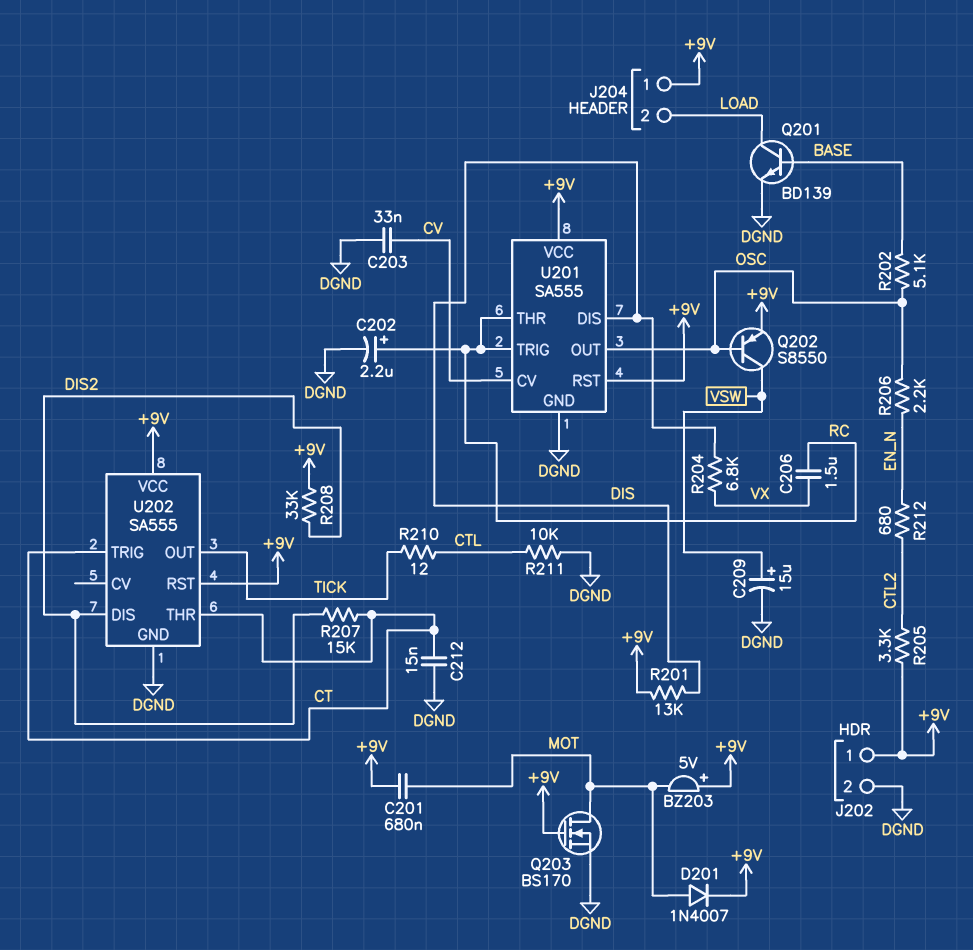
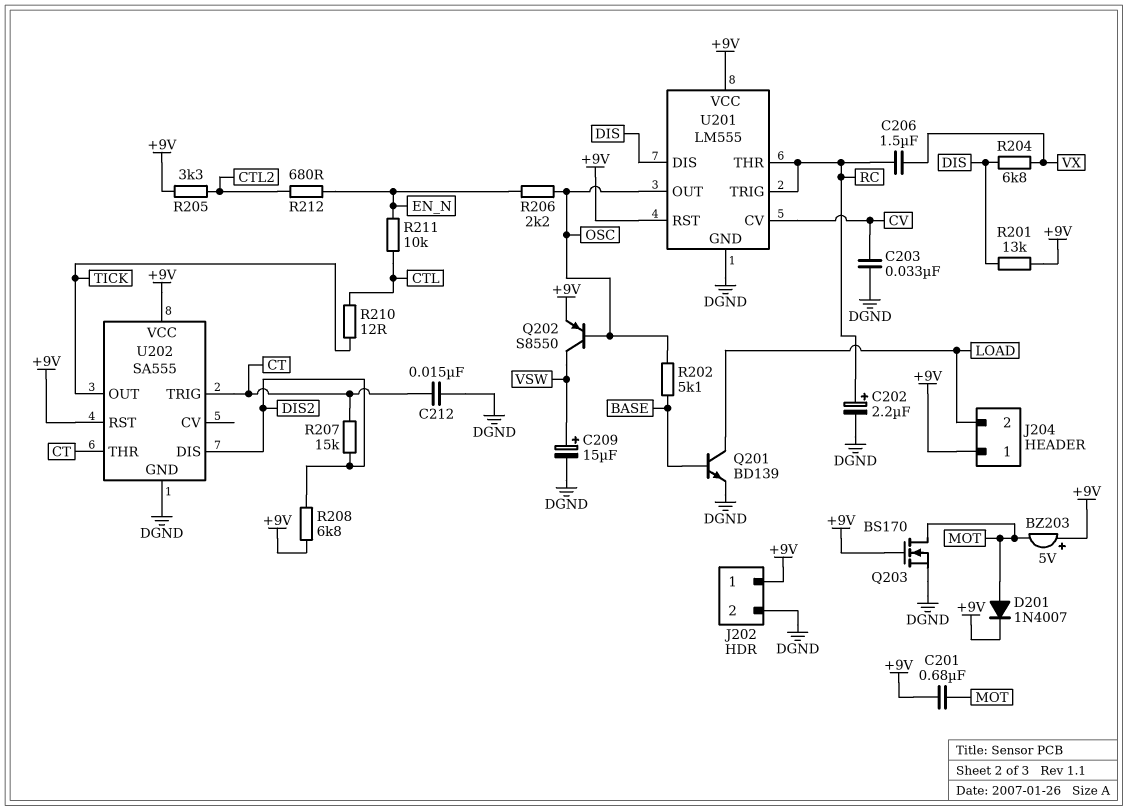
R208: 33k (+9V, DIS2) -> 6.8k (+9V, DIS2)
R211: 10k (CTL, DGND) -> 10k (CTL, EN_N)
U201: SA555 -> LM555

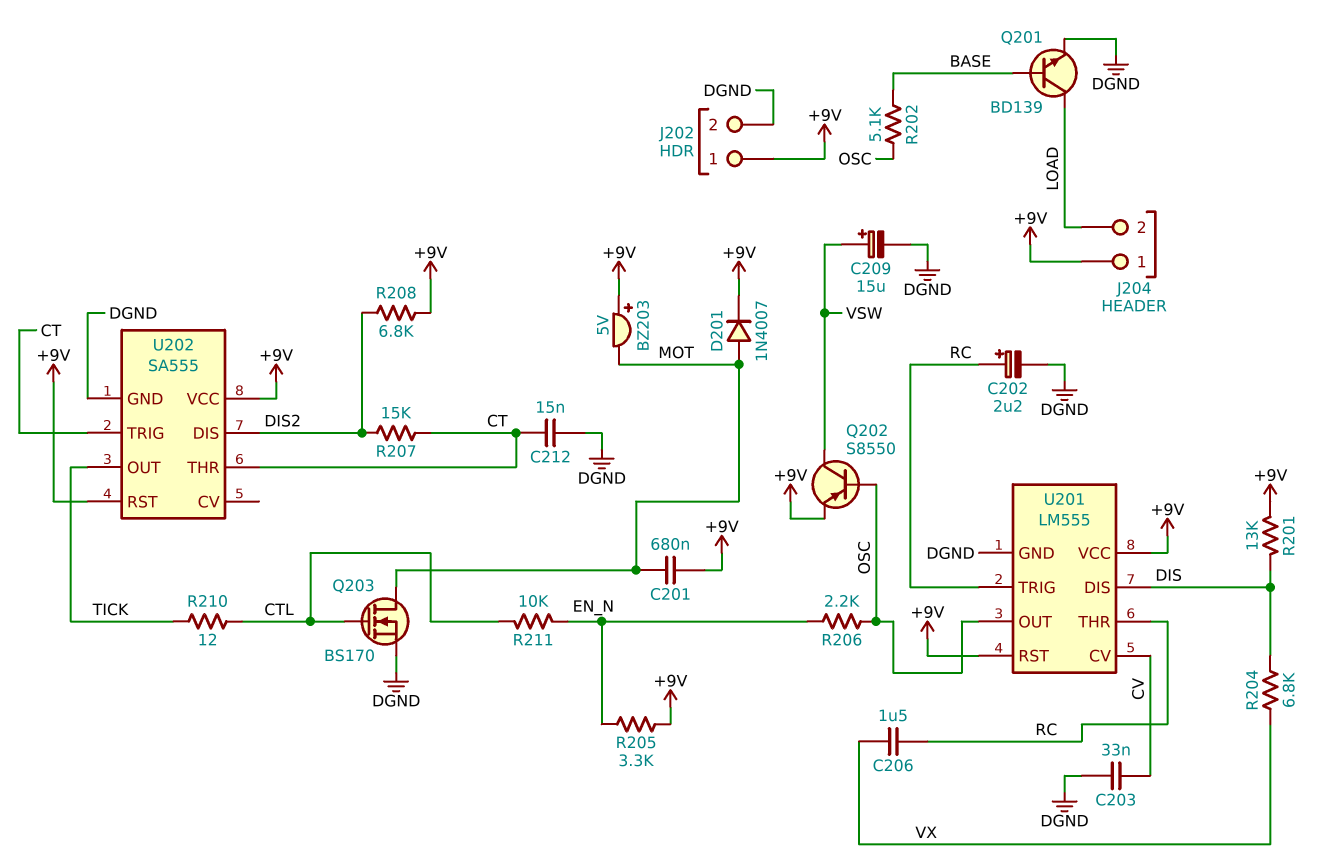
Q203: NMOS BS170 (G +9V, D MOT, S DGND) -> NMOS BS170 (G CTL, D MOT, S DGND)
R205: 3.3k (+9V, CTL2) -> 3.3k (+9V, EN_N)
R212: 680 (CTL2, EN_N) -> none

